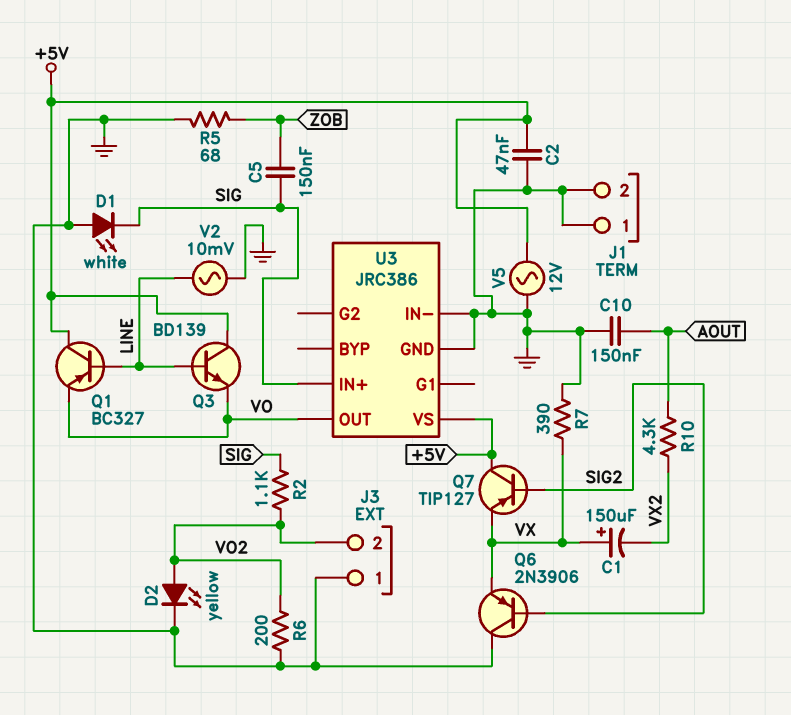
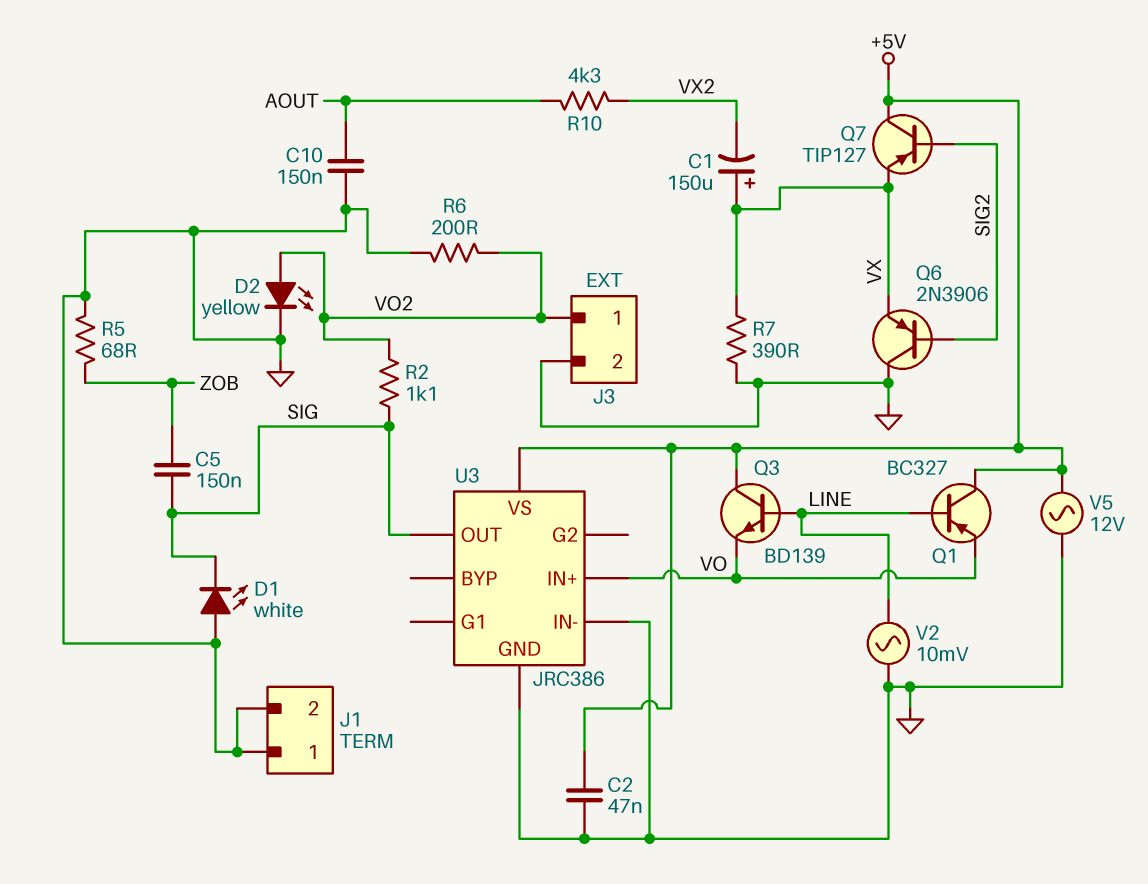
J3 pin 1: GND -> VO2
J3 pin 2: VO2 -> GND
U3 pin IN+: SIG -> VO
U3 pin OUT: VO -> SIG

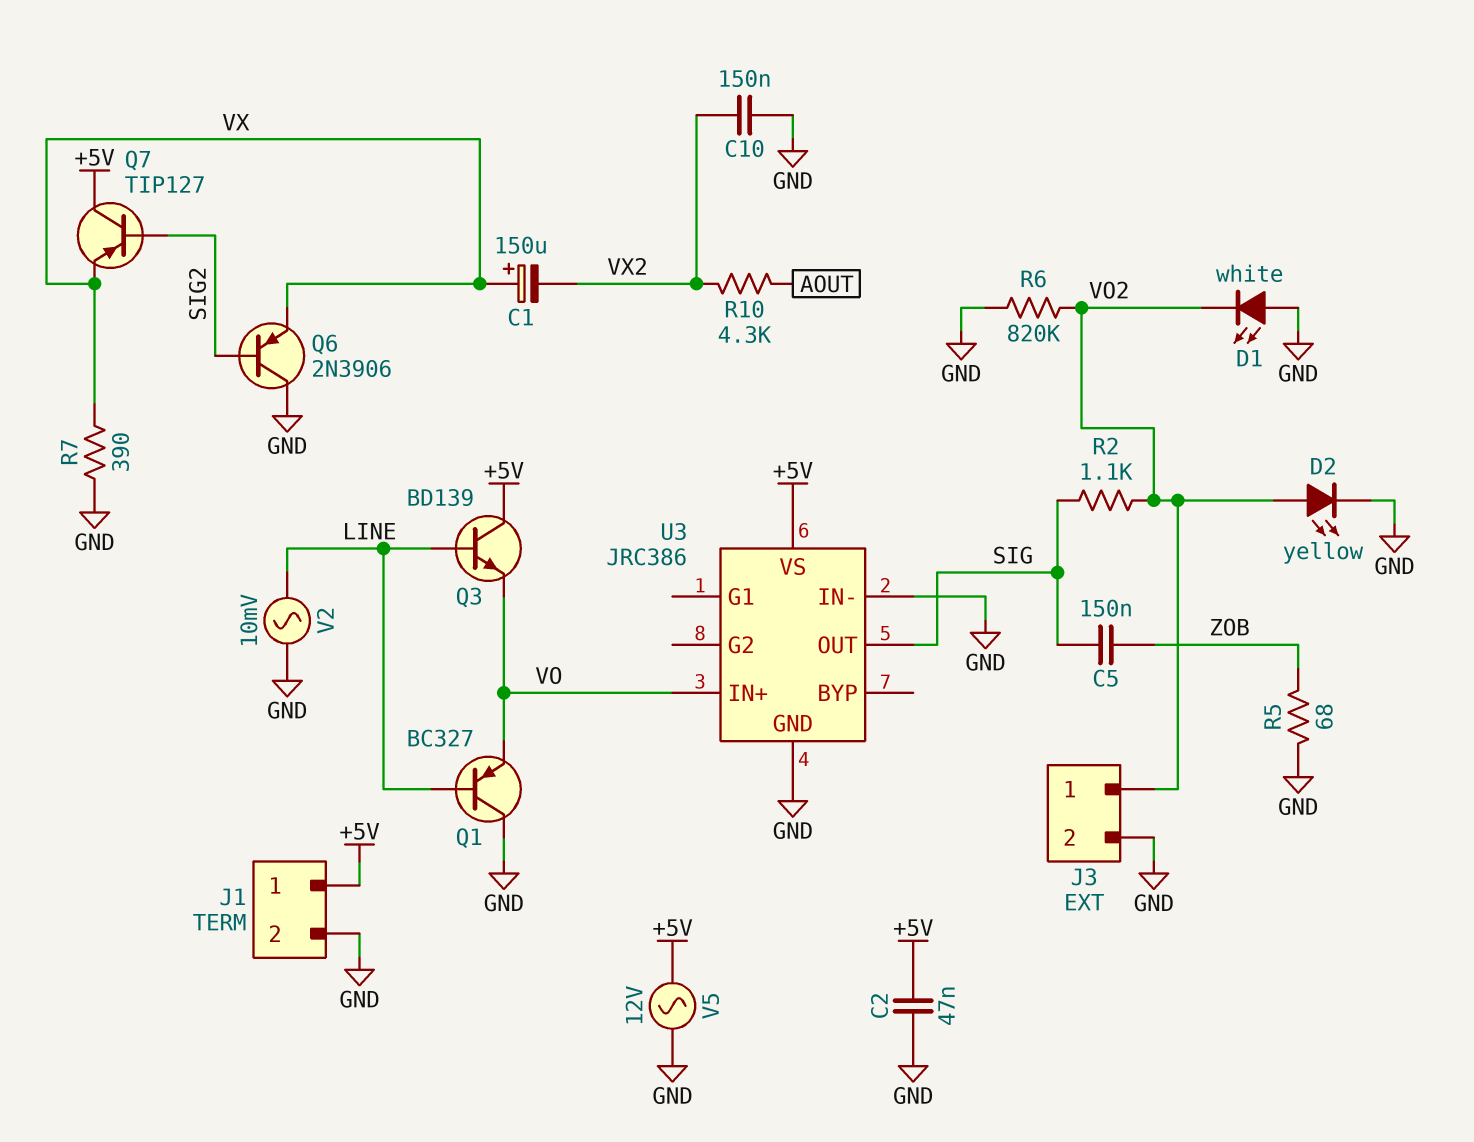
C10: 150nF (AOUT, GND) -> 150nF (GND, VX2)
D1: LED white (A GND, K SIG) -> LED white (A GND, K VO2)
J1 pin 1: GND -> +5V
Q1: PNP BC327 (B LINE, C +5V, E VO) -> PNP BC327 (B LINE, C GND, E VO)
R6: 200 (GND, VO2) -> 820k (GND, VO2)

